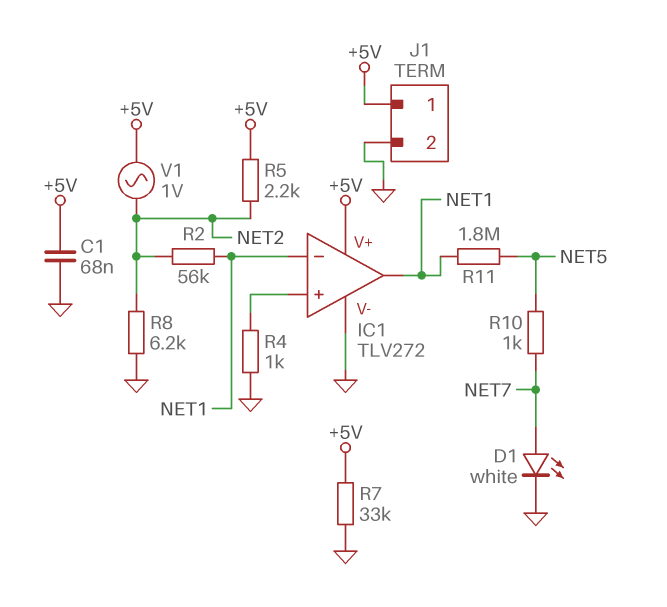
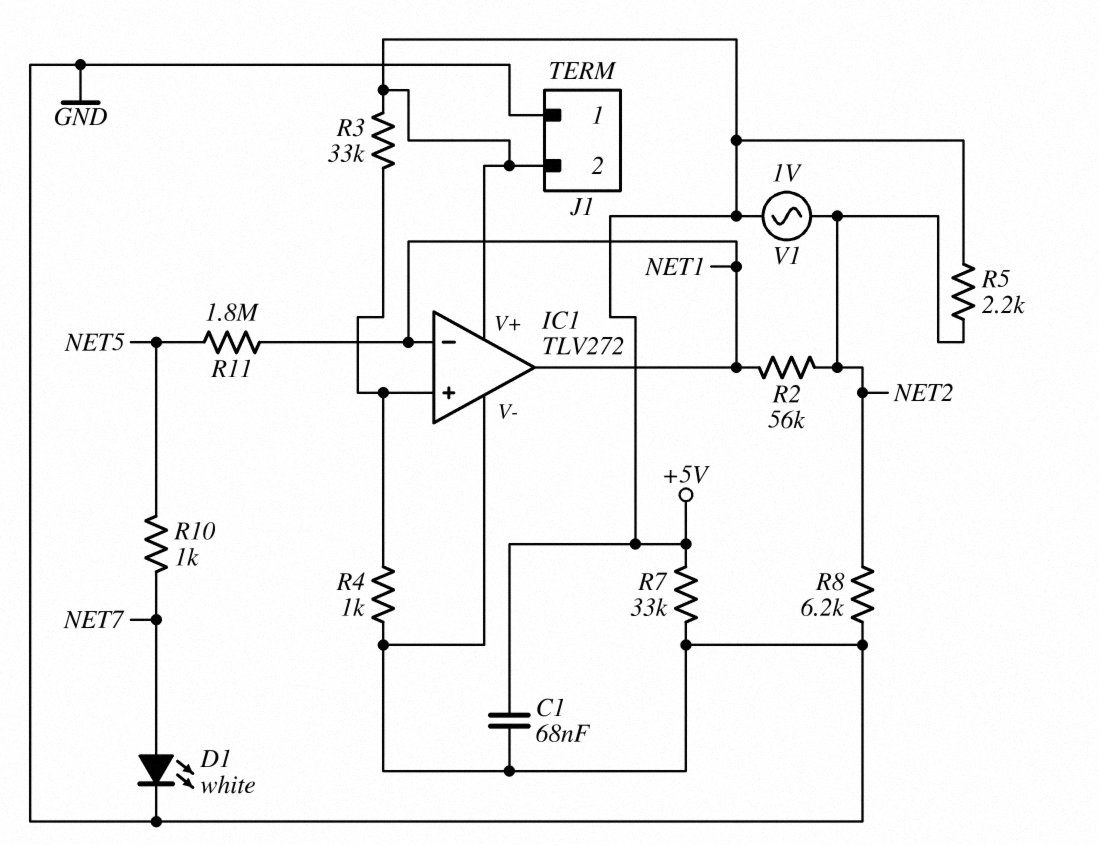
J1 pin 1: +5V -> GND
J1 pin 2: GND -> +5V
R3: none -> 33k (+5V, IC1/in+)

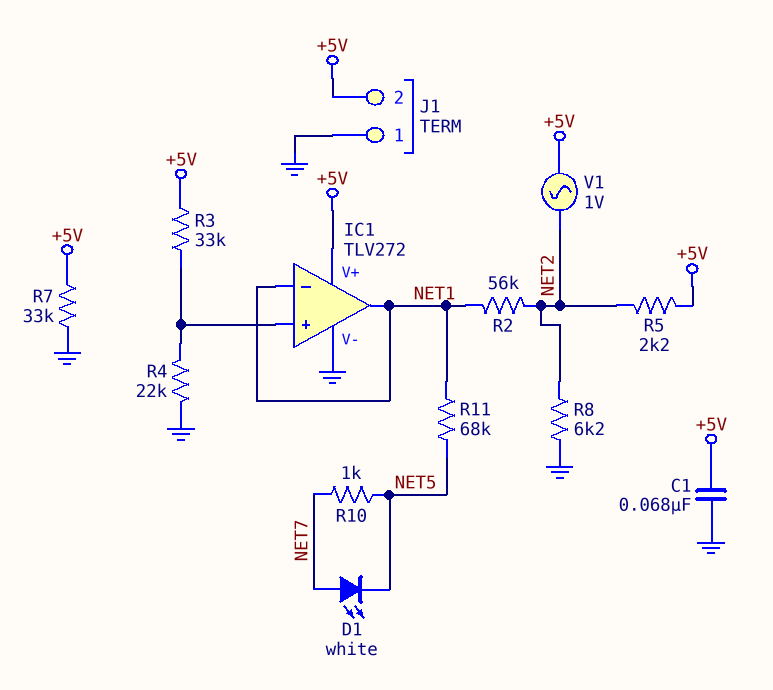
D1: LED white (A NET7, K GND) -> LED white (A NET7, K NET5)
R4: 1k (GND, IC1/in+) -> 22k (GND, IC1/in+)
R11: 1.8M (NET1, NET5) -> 68k (NET1, NET5)

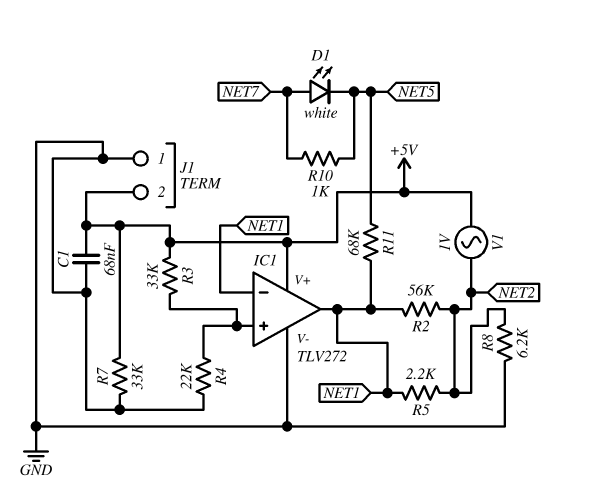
R5: 2.2k (+5V, NET2) -> 2.2k (NET1, NET2)

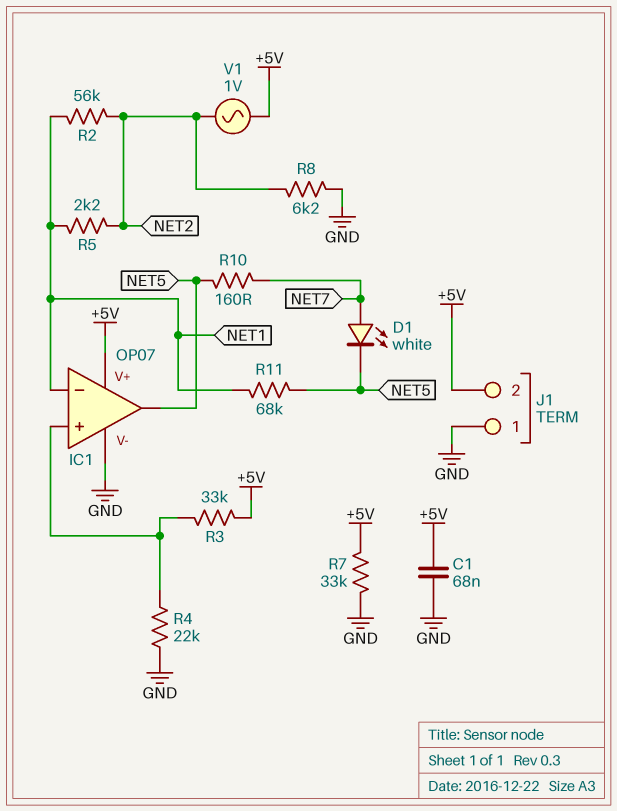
IC1: TLV272 -> OP07
IC1 pin out: NET1 -> NET5
R10: 1k (NET5, NET7) -> 160 (NET5, NET7)

